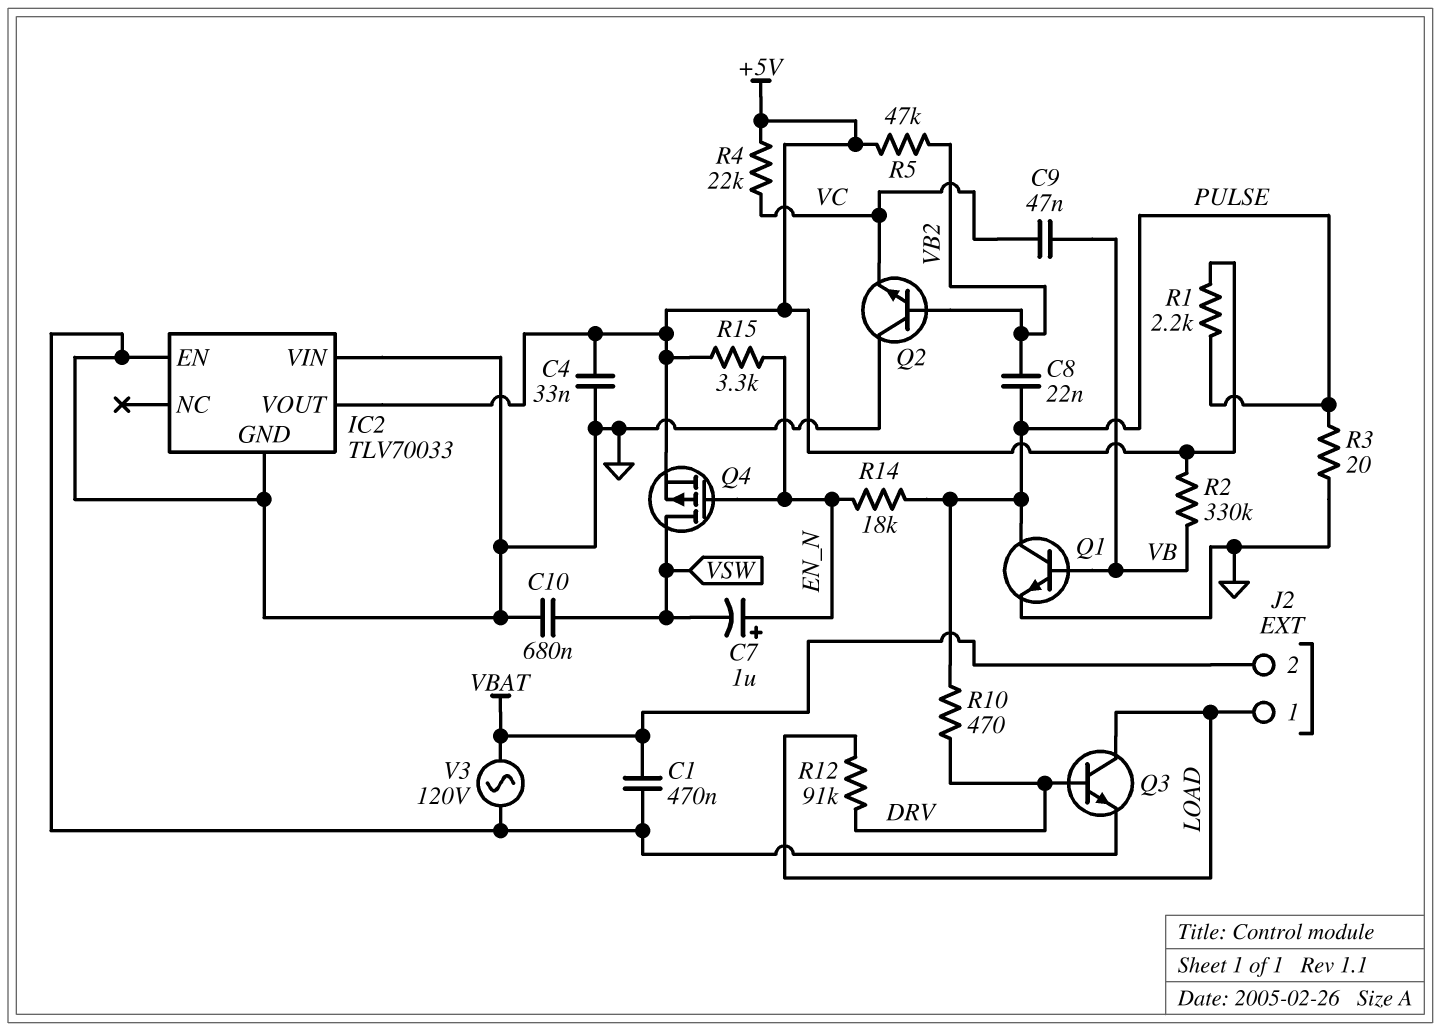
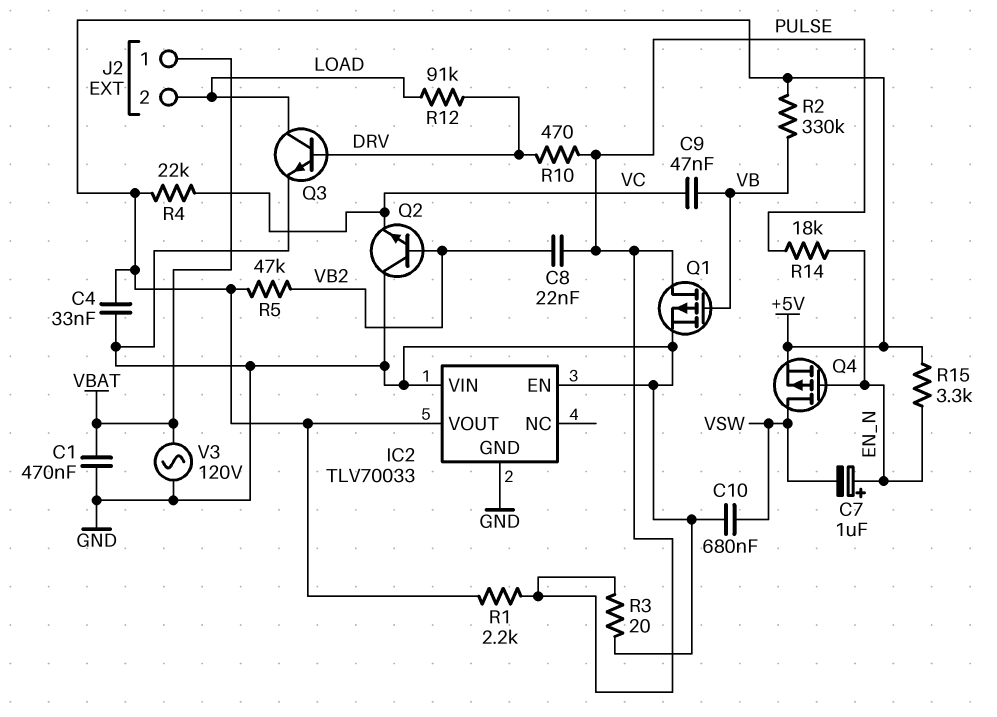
J2 pin 1: LOAD -> VBAT
J2 pin 2: VBAT -> LOAD
Q1: NPN (B VB, C PULSE, E GND) -> PMOS (G VB, D PULSE, S GND)

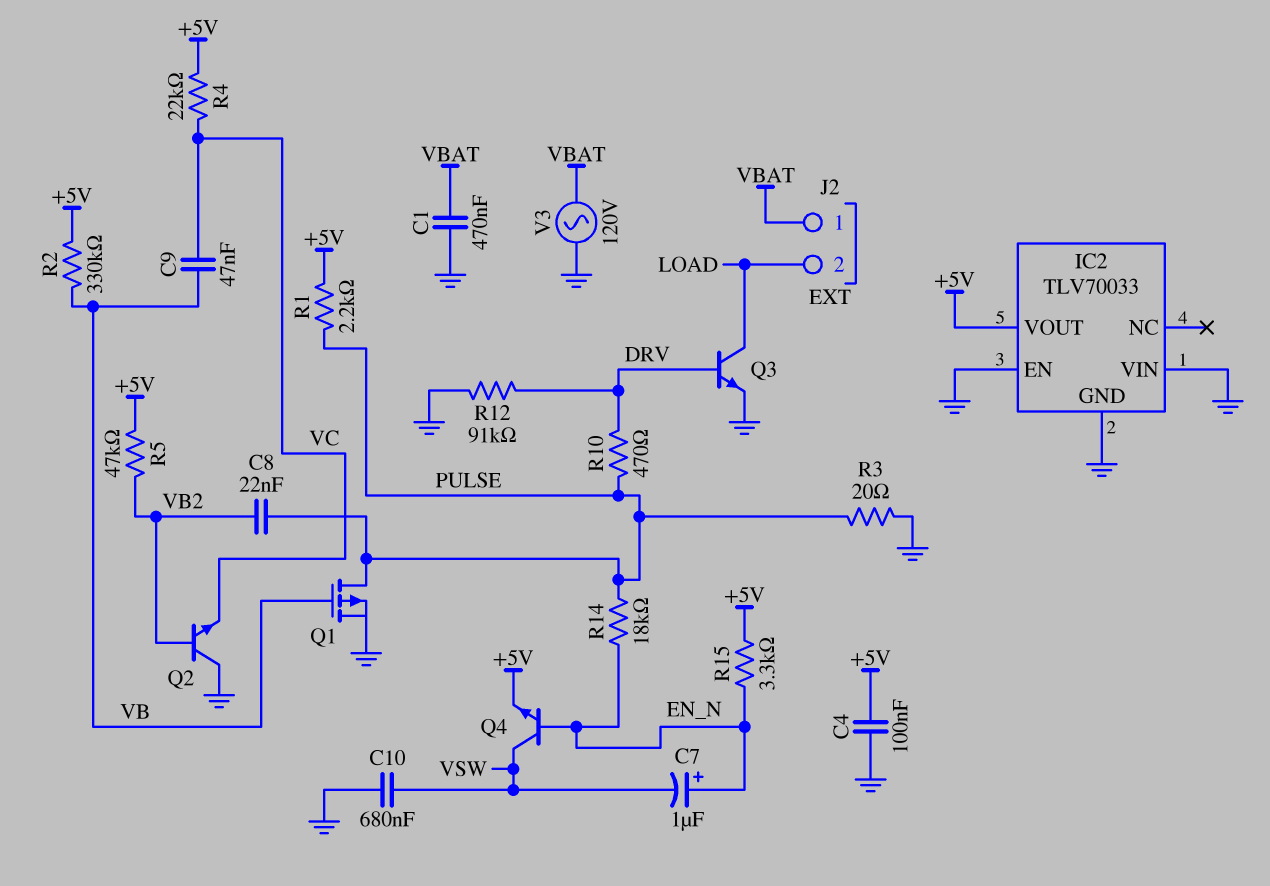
C4: 33nF (+5V, GND) -> 100nF (+5V, GND)
Q4: PMOS (G EN_N, D VSW, S +5V) -> NPN (B EN_N, C VSW, E +5V)
R12: 91k (DRV, LOAD) -> 91k (DRV, GND)

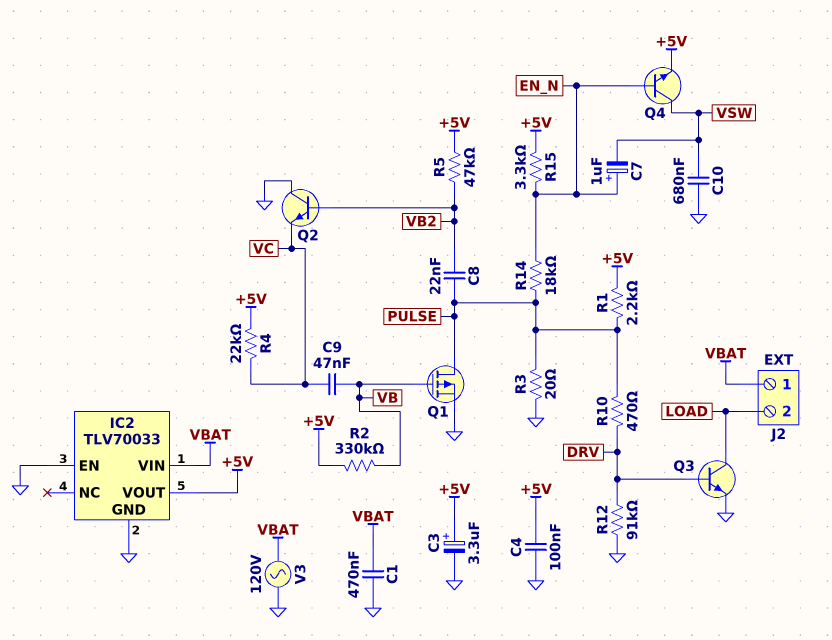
C3: none -> 3.3uF (plus +5V, minus GND)
IC2 pin VIN: GND -> VBAT

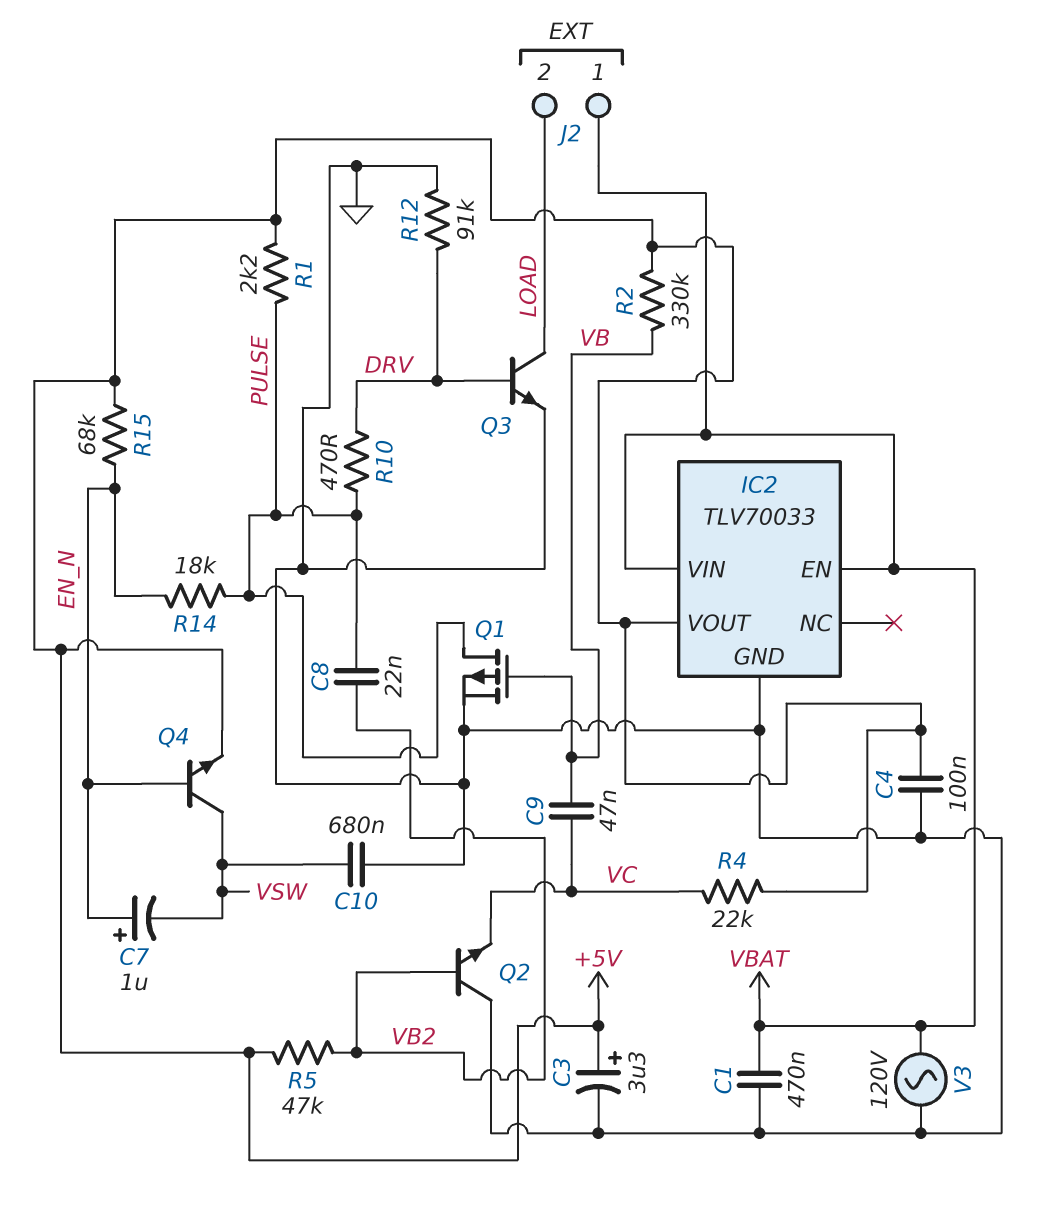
IC2 pin EN: GND -> VBAT
R3: 20 (GND, PULSE) -> none
R15: 3.3k (+5V, EN_N) -> 68k (+5V, EN_N)

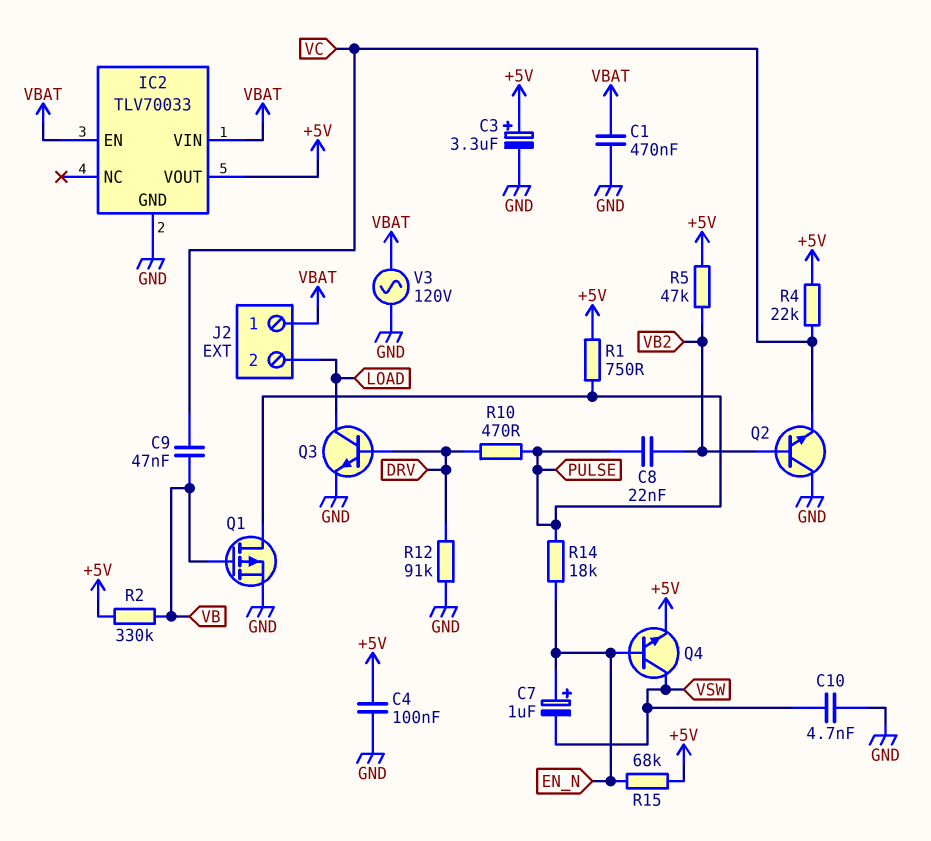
C10: 680nF (GND, VSW) -> 4.7nF (GND, VSW)
R1: 2.2k (+5V, PULSE) -> 750 (+5V, PULSE)

